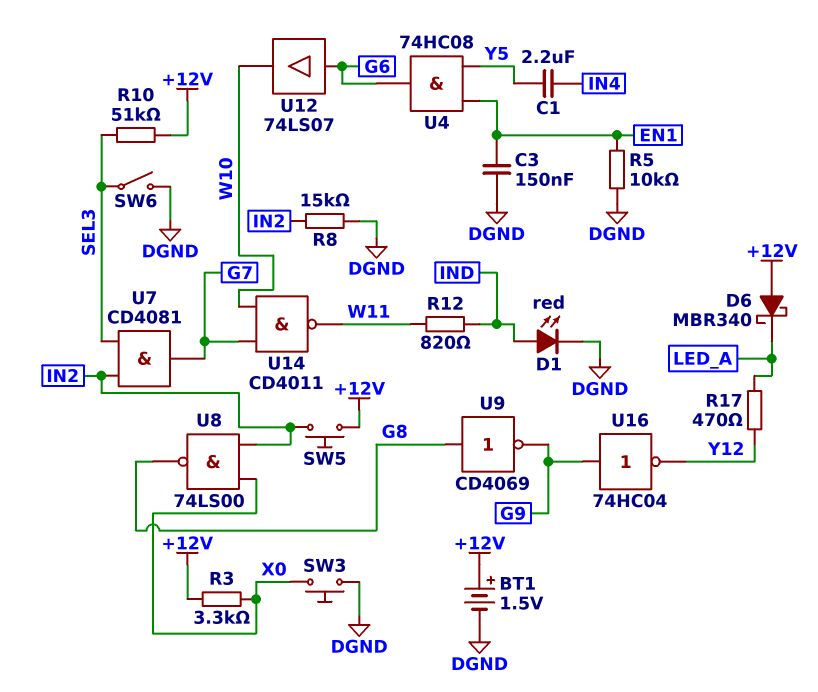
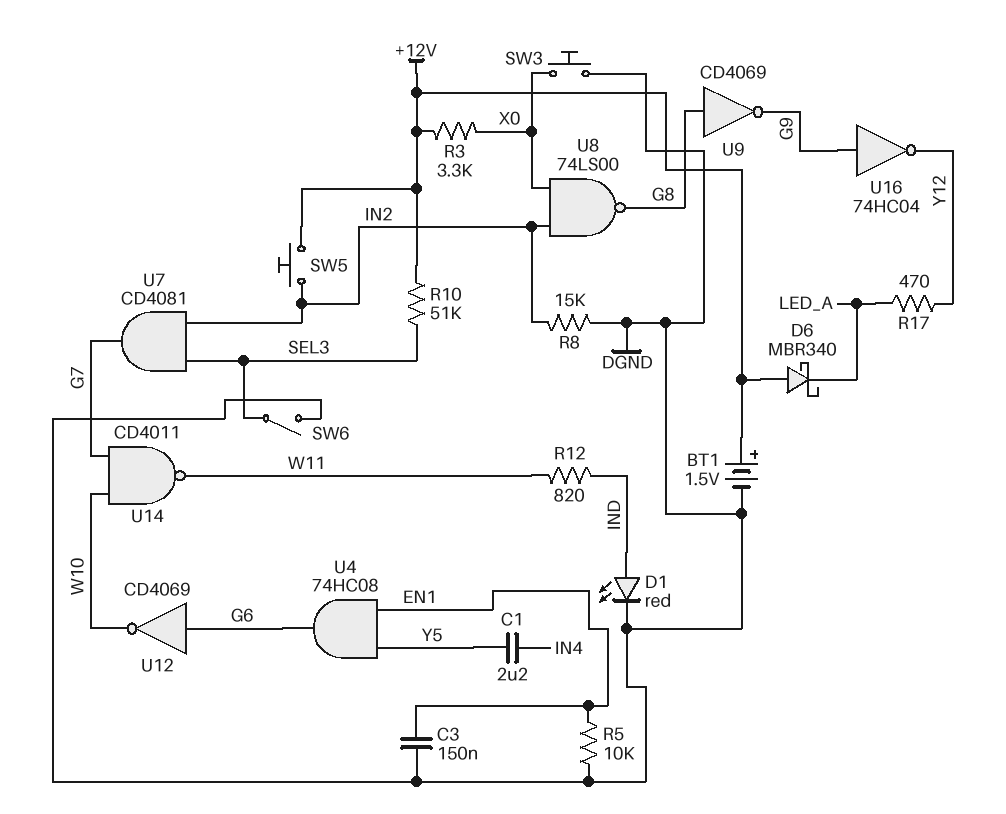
U12: buffer 74LS07 (in G6, out W10) -> NOT CD4069 (in G6, out W10)

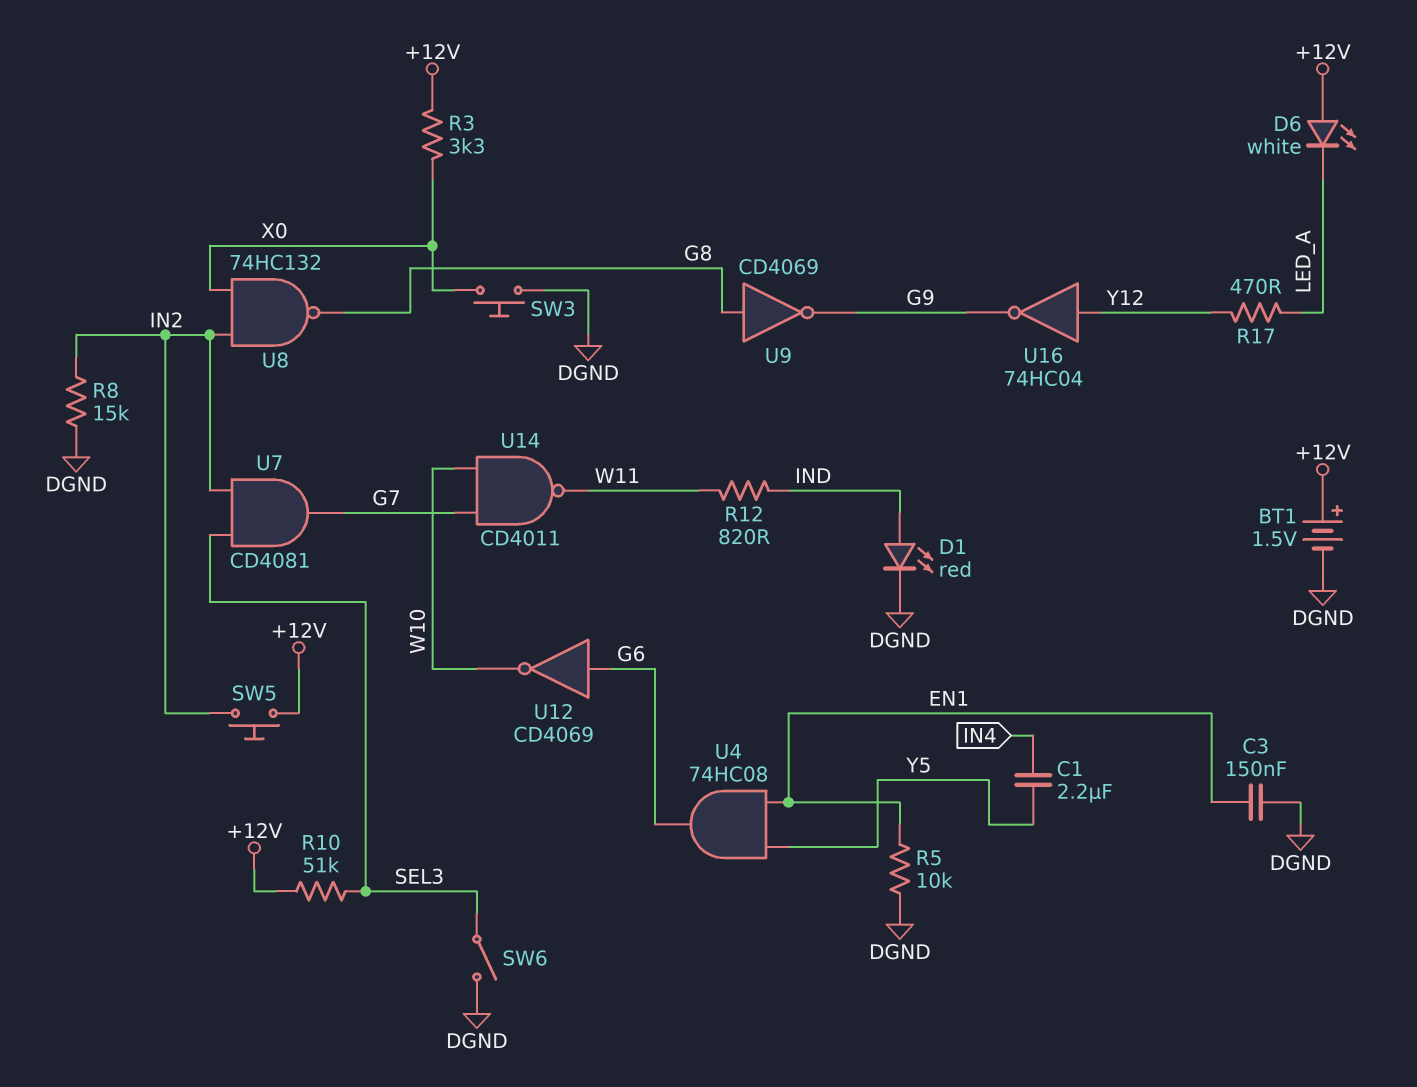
D6: schottky MBR340 (A +12V, K LED_A) -> LED white (A +12V, K LED_A)
U8: NAND 74LS00 (in IN2, in X0, out G8) -> NAND 74HC132 (in IN2, in X0, out G8)
U16: NOT 74HC04 (in G9, out Y12) -> NOT 74HC04 (in Y12, out G9)

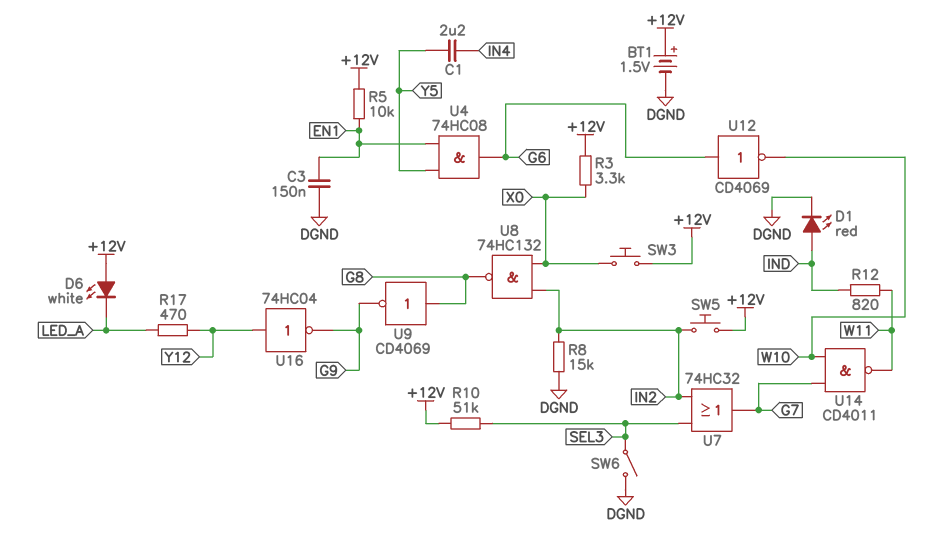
R5: 10k (DGND, EN1) -> 10k (+12V, EN1)
SW3: button (DGND, X0) -> button (+12V, X0)
U7: AND CD4081 (in IN2, in SEL3, out G7) -> OR 74HC32 (in IN2, in SEL3, out G7)

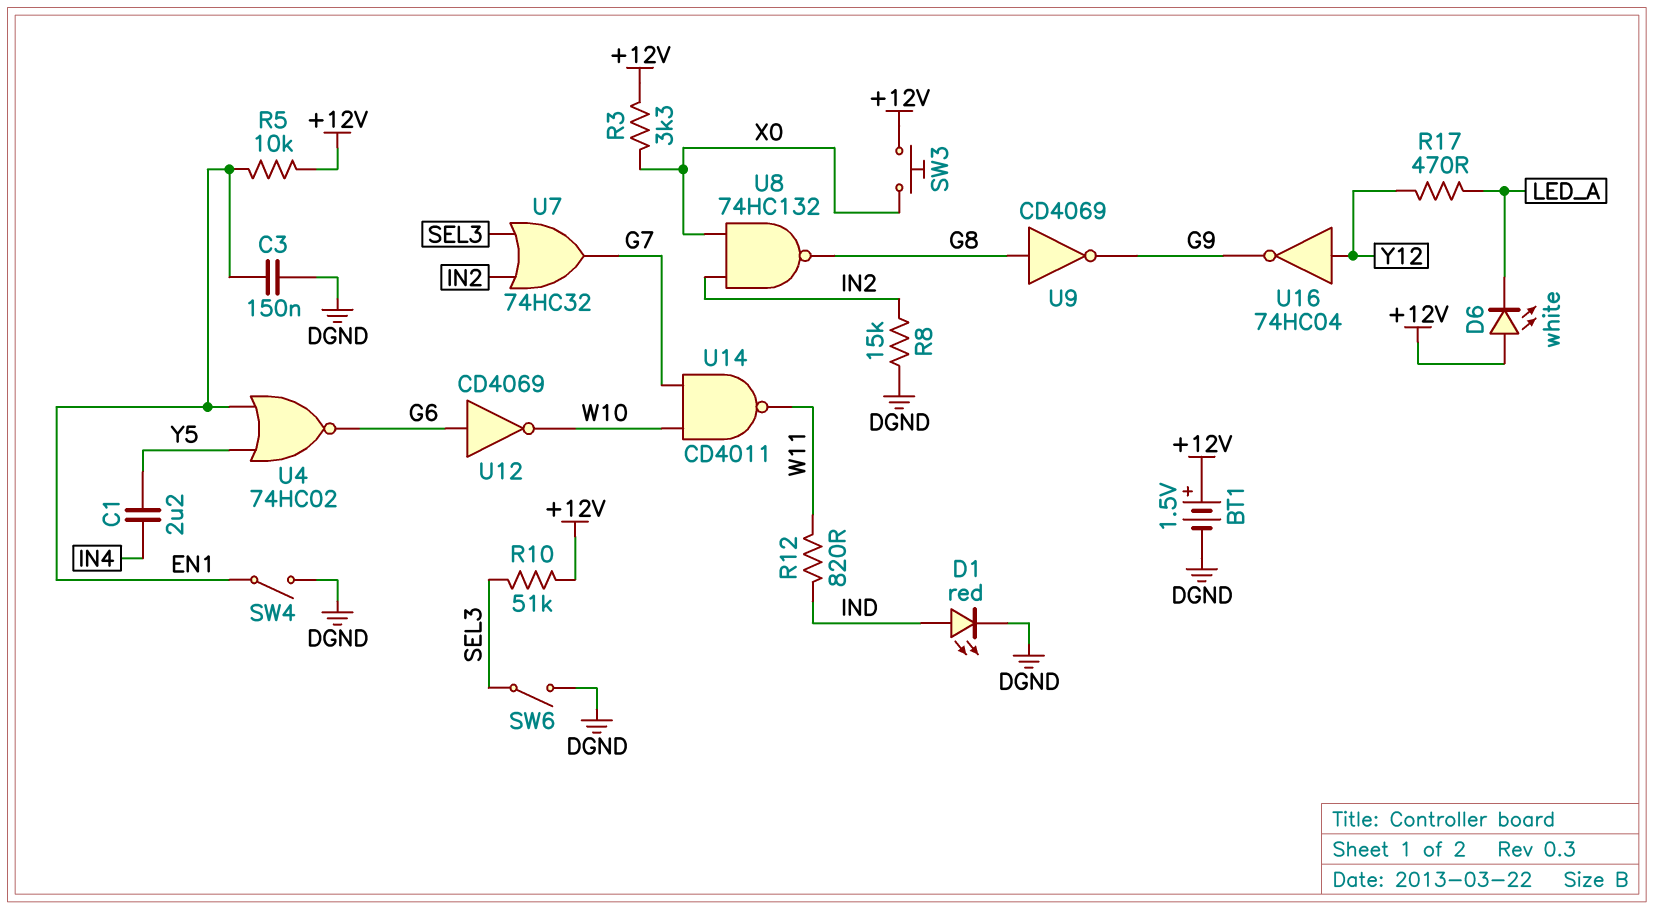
SW4: none -> switch (DGND, EN1)
SW5: button (+12V, IN2) -> none
U4: AND 74HC08 (in EN1, in Y5, out G6) -> NOR 74HC02 (in EN1, in Y5, out G6)

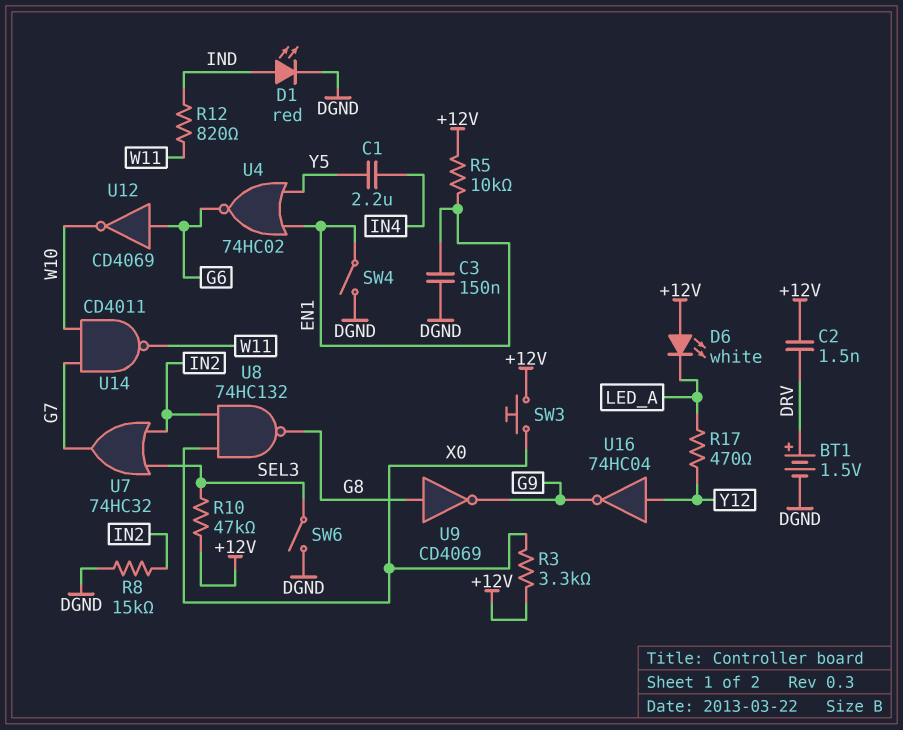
BT1: 1.5V (plus +12V, minus DGND) -> 1.5V (plus DRV, minus DGND)
C2: none -> 1.5nF (+12V, DRV)
R10: 51k (+12V, SEL3) -> 47k (+12V, SEL3)

